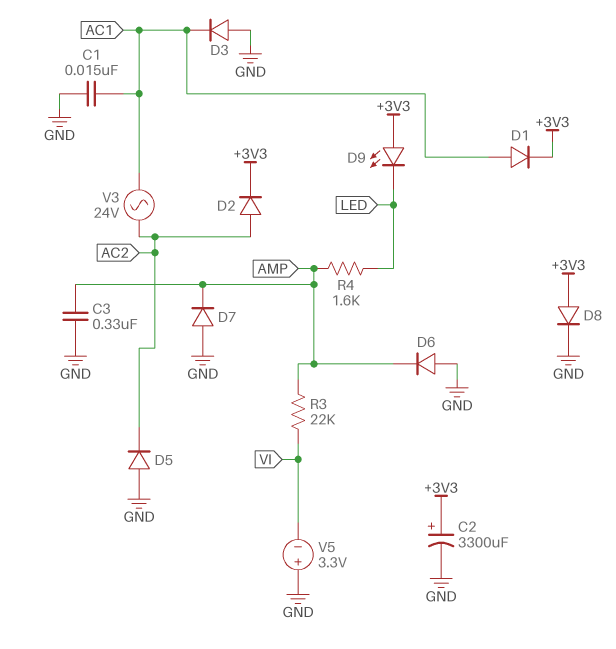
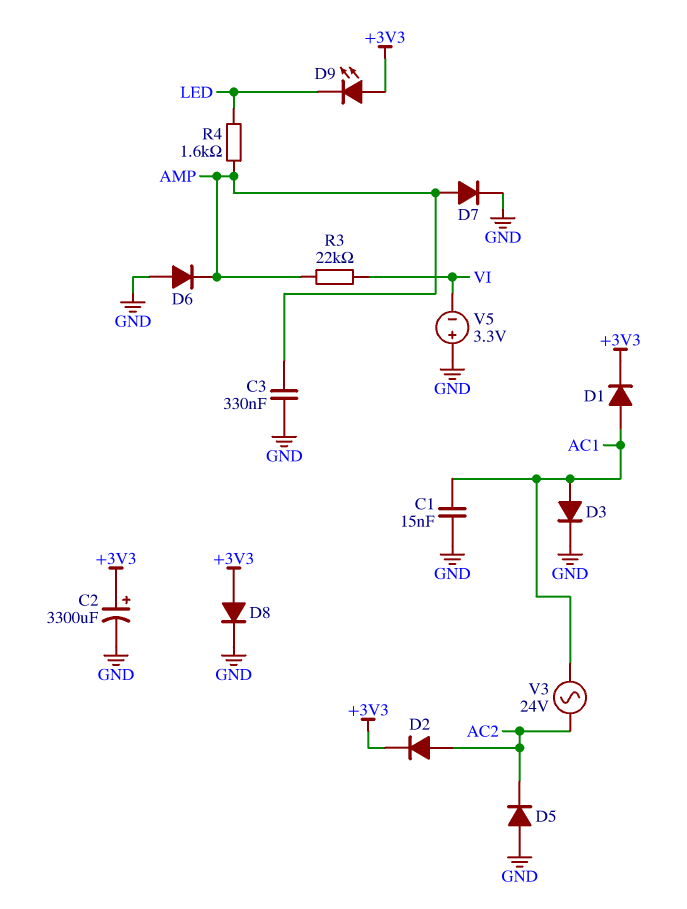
D3: diode (A GND, K AC1) -> diode (A AC1, K GND)
D7: diode (A GND, K AMP) -> diode (A AMP, K GND)

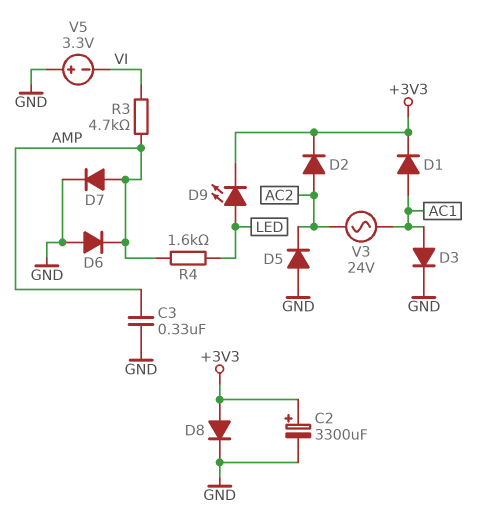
C1: 15nF (AC1, GND) -> none
D9: LED (A +3V3, K LED) -> LED (A LED, K +3V3)
R3: 22k (AMP, VI) -> 4.7k (AMP, VI)

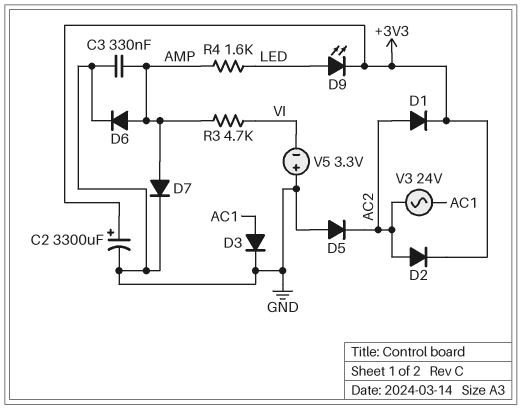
D1: diode (A AC1, K +3V3) -> diode (A AC2, K +3V3)
D6: diode (A GND, K AMP) -> diode (A AMP, K GND)
D8: diode (A +3V3, K GND) -> none

